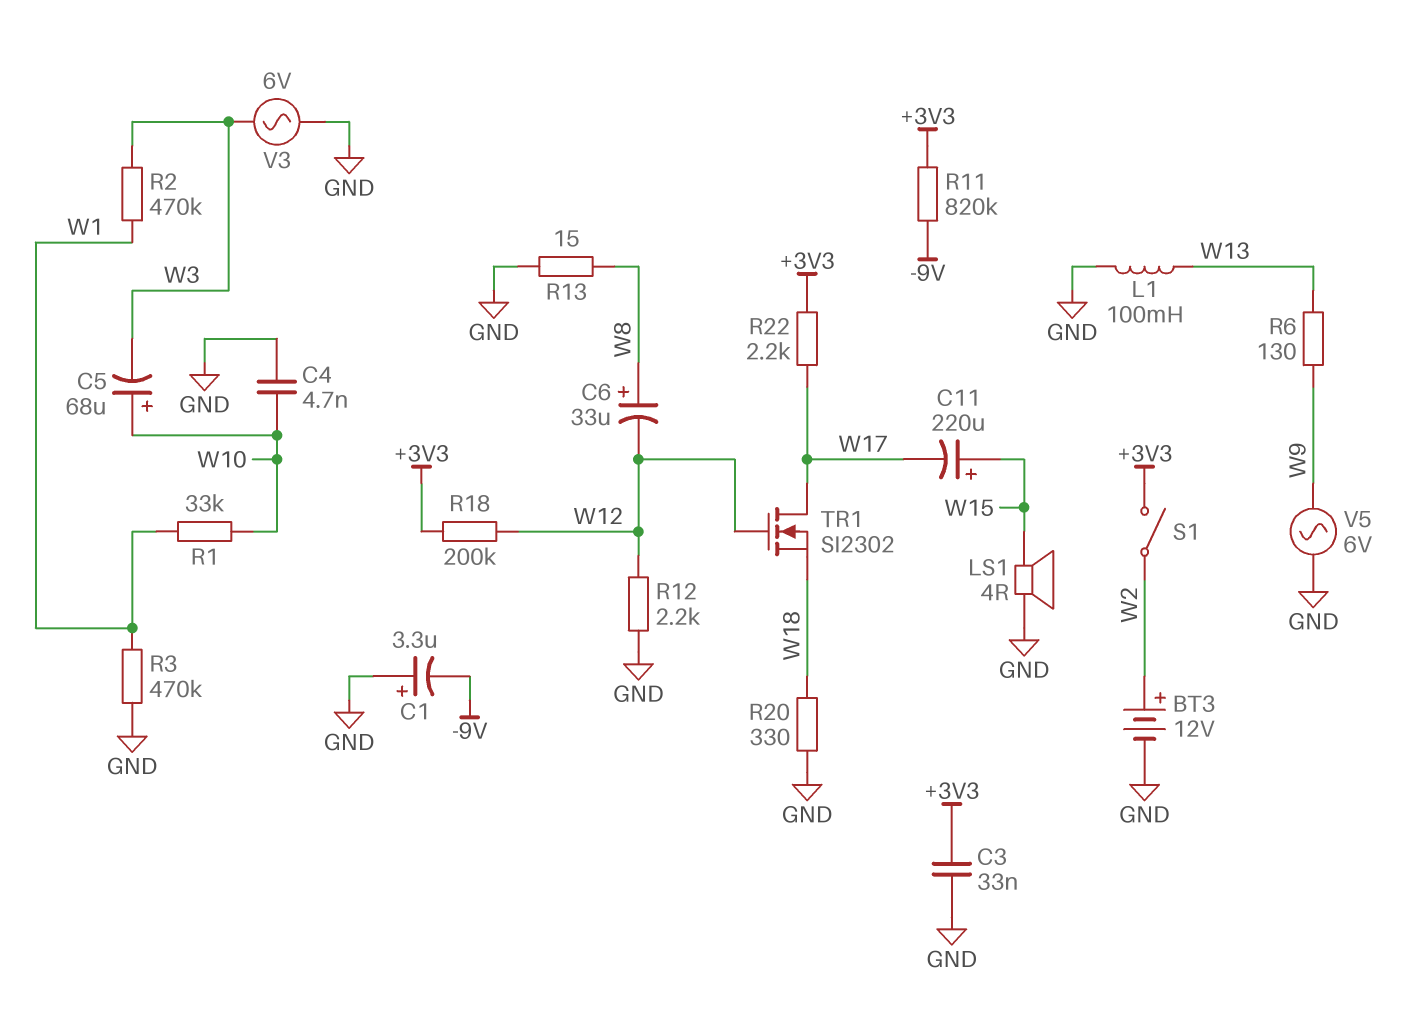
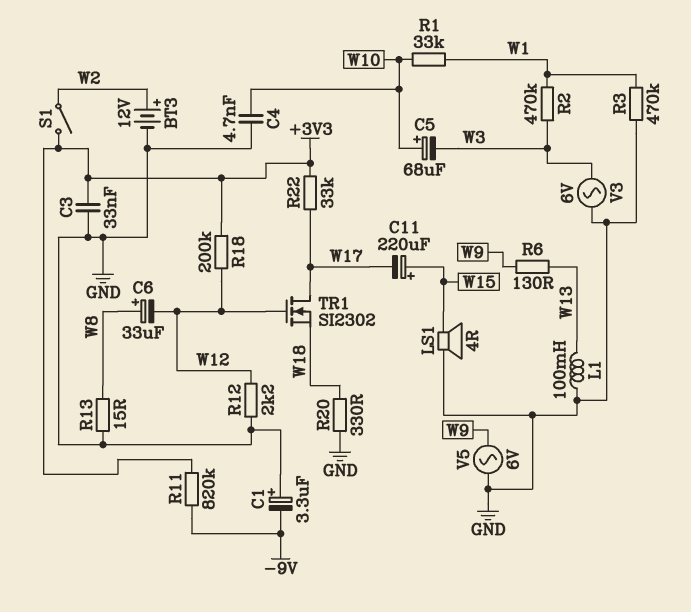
R22: 2.2k (+3V3, W17) -> 33k (+3V3, W17)

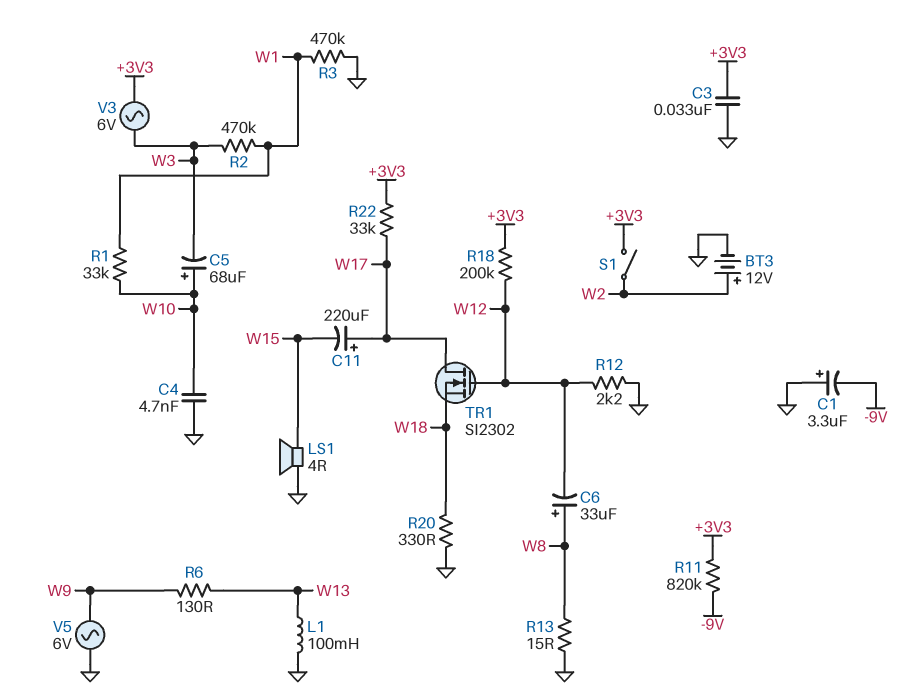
C11: 220uF (plus W15, minus W17) -> 220uF (plus W17, minus W15)
V3: AC 6V (GND, W3) -> AC 6V (+3V3, W3)

